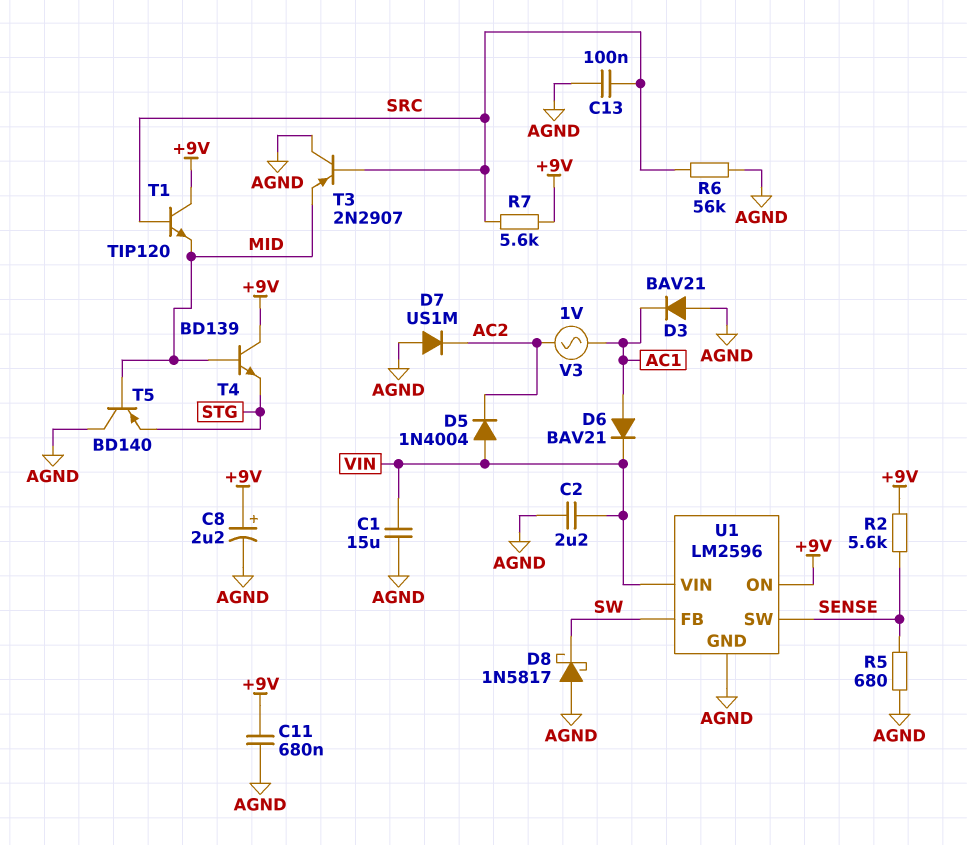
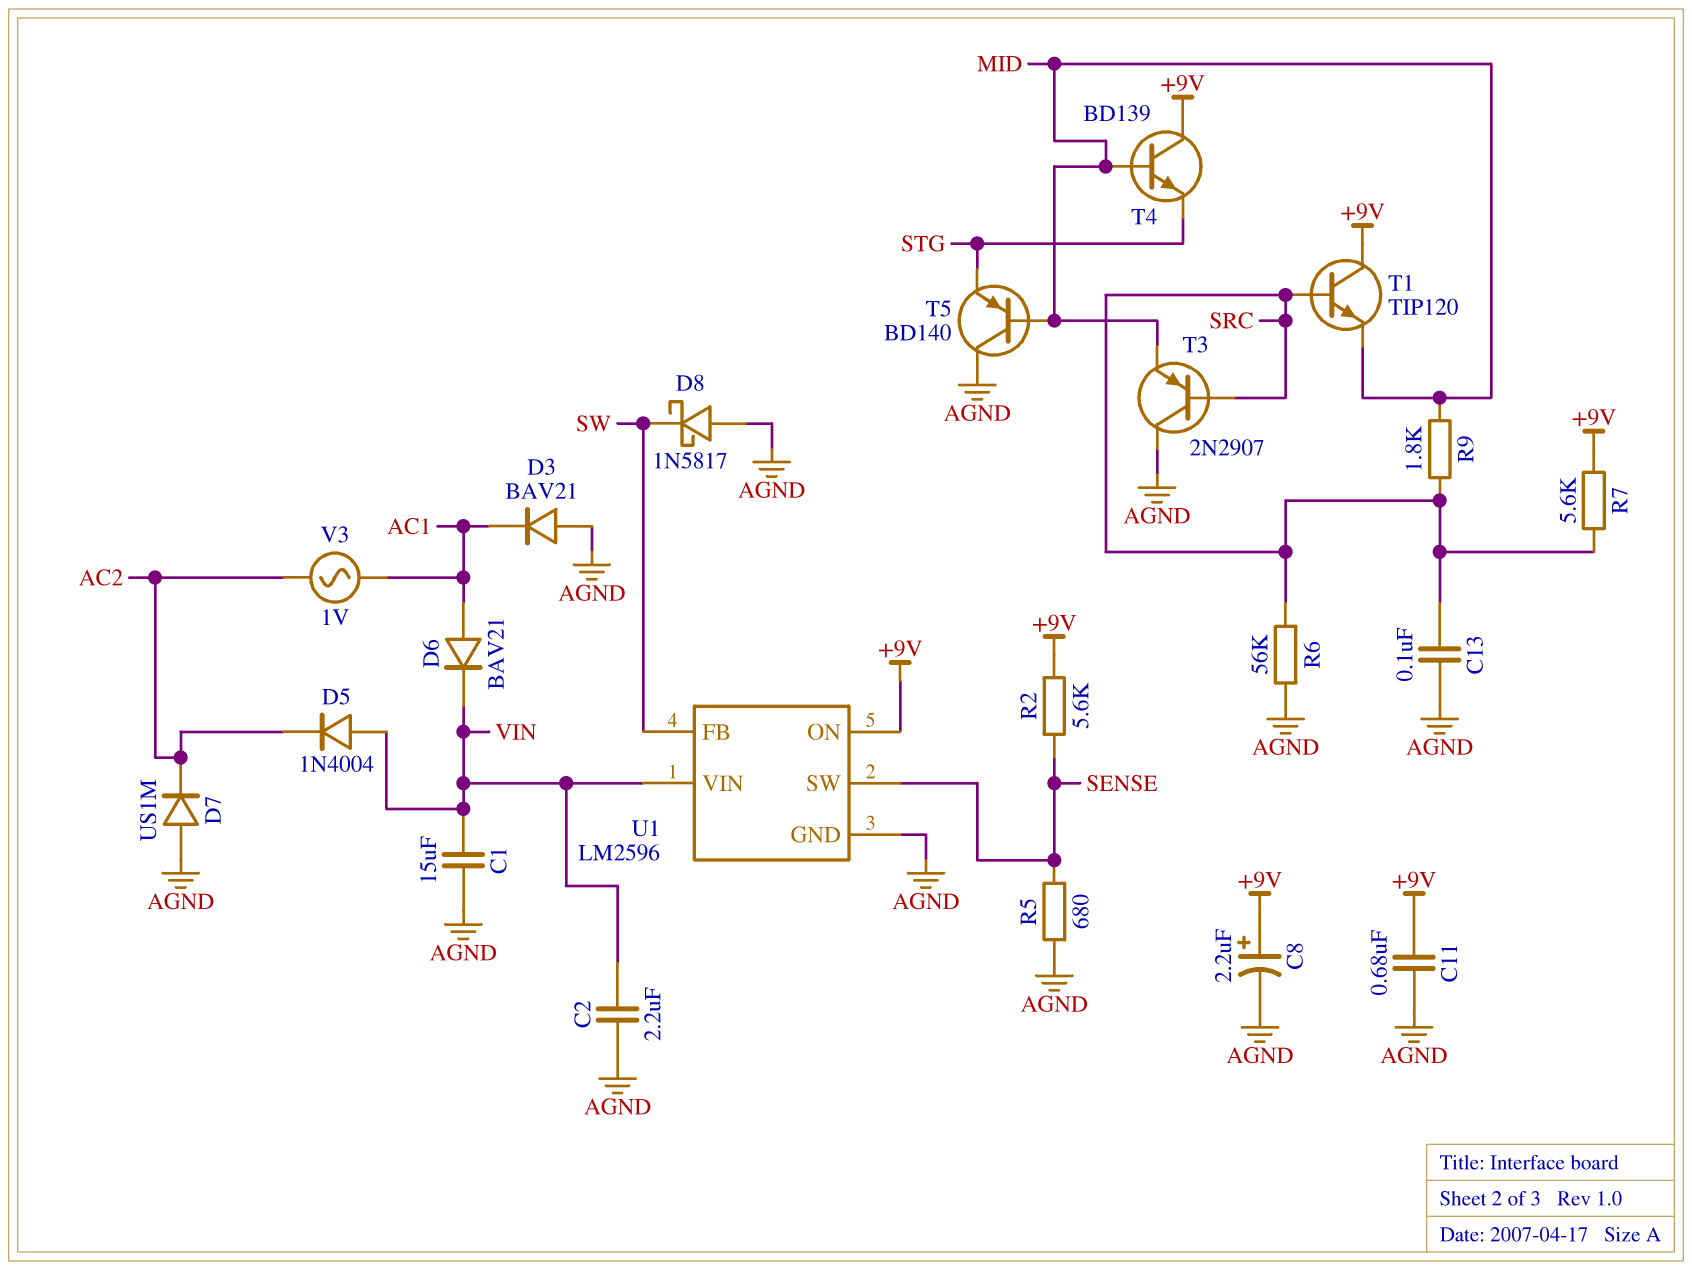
R9: none -> 1.8k (MID, SRC)

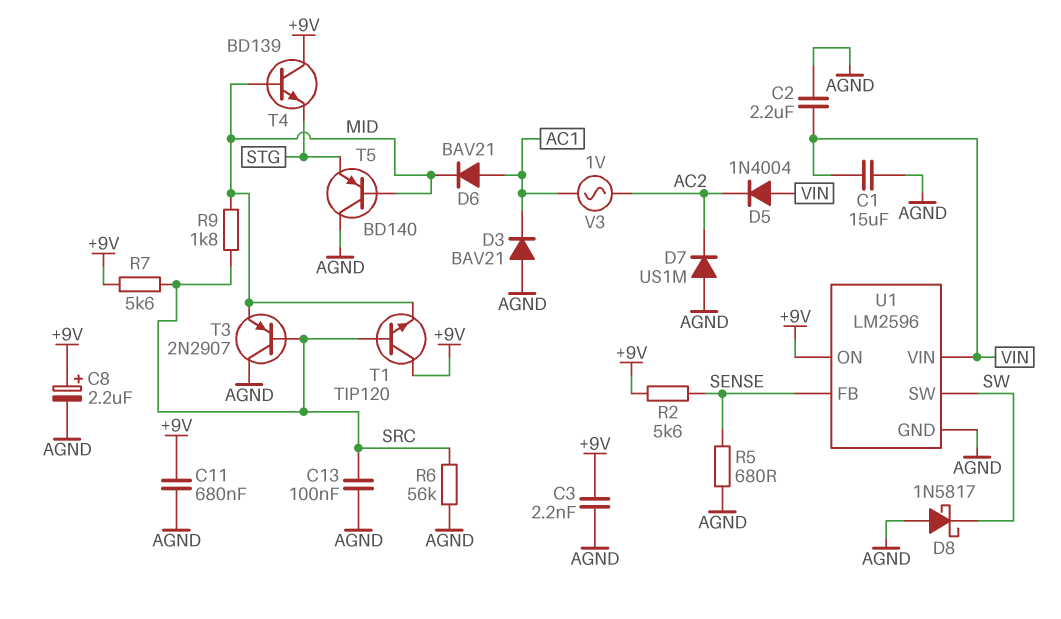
C3: none -> 2.2nF (+9V, AGND)
D6: diode BAV21 (A AC1, K VIN) -> diode BAV21 (A AC1, K MID)
U1 pin FB: SW -> SENSE
U1 pin SW: SENSE -> SW

